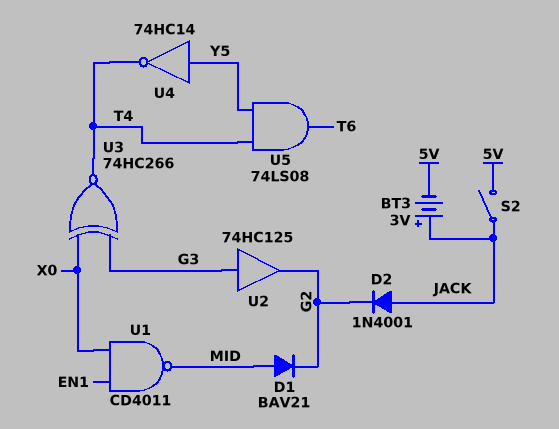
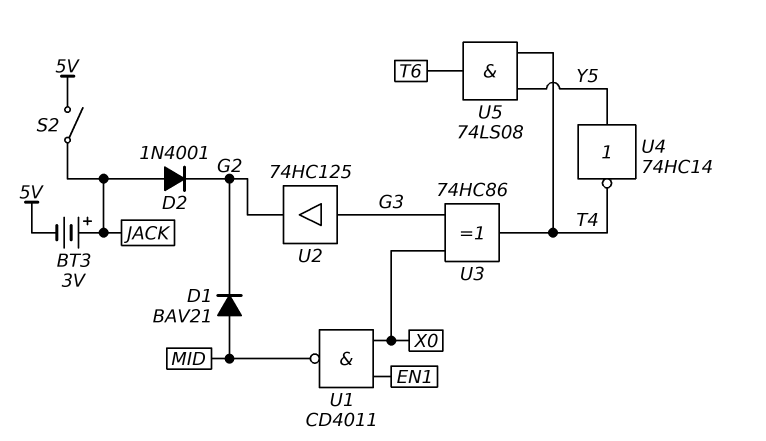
U3: XNOR 74HC266 (in G3, in X0, out T4) -> XOR 74HC86 (in G3, in X0, out T4)

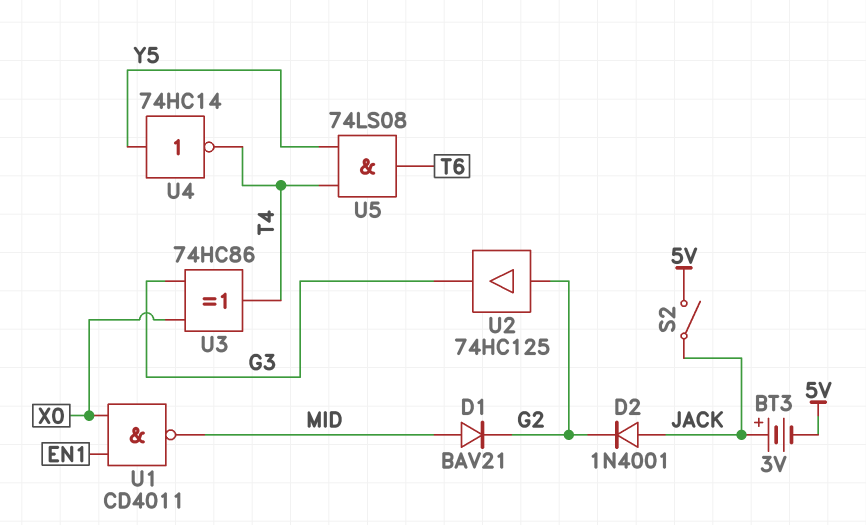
U2: buffer 74HC125 (in G3, out G2) -> buffer 74HC125 (in G2, out G3)

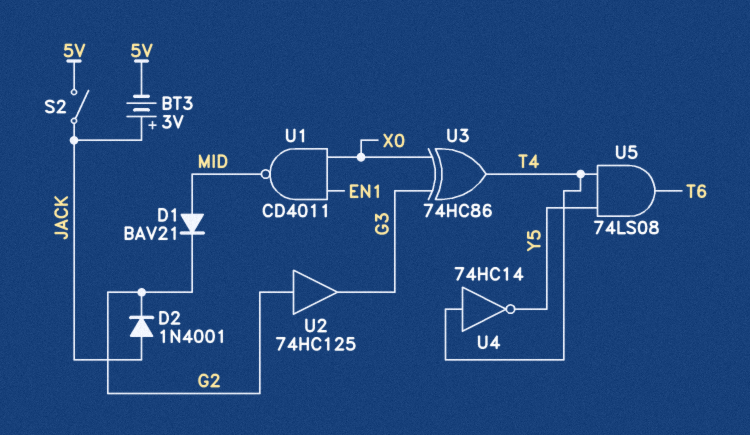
U4: NOT 74HC14 (in Y5, out T4) -> NOT 74HC14 (in T4, out Y5)

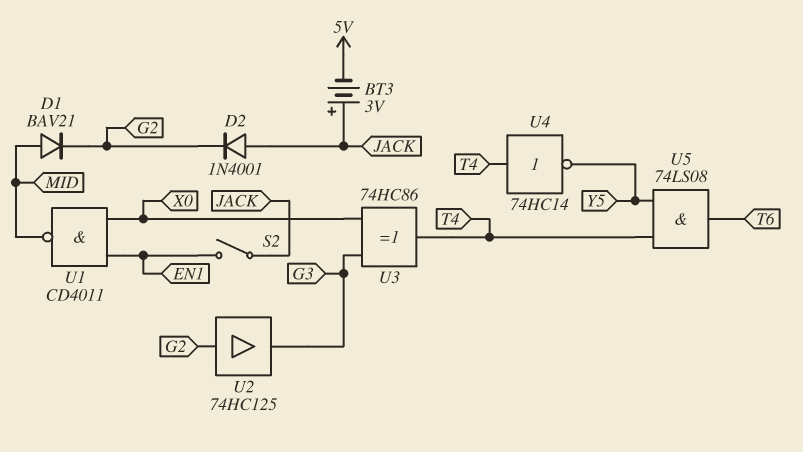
S2: switch (5V, JACK) -> switch (EN1, JACK)

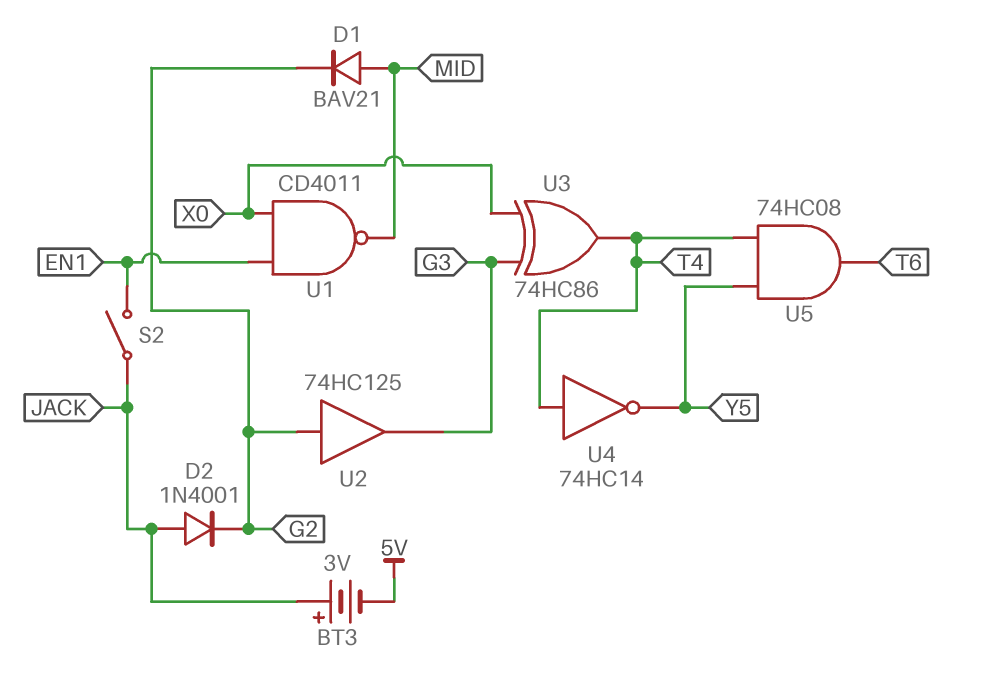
U5: AND 74LS08 (in T4, in Y5, out T6) -> AND 74HC08 (in T4, in Y5, out T6)

